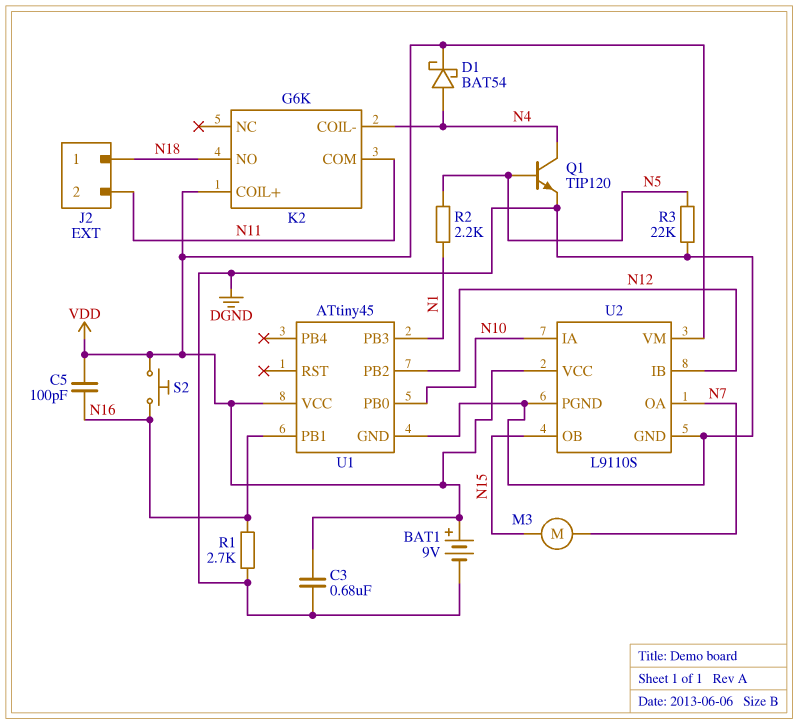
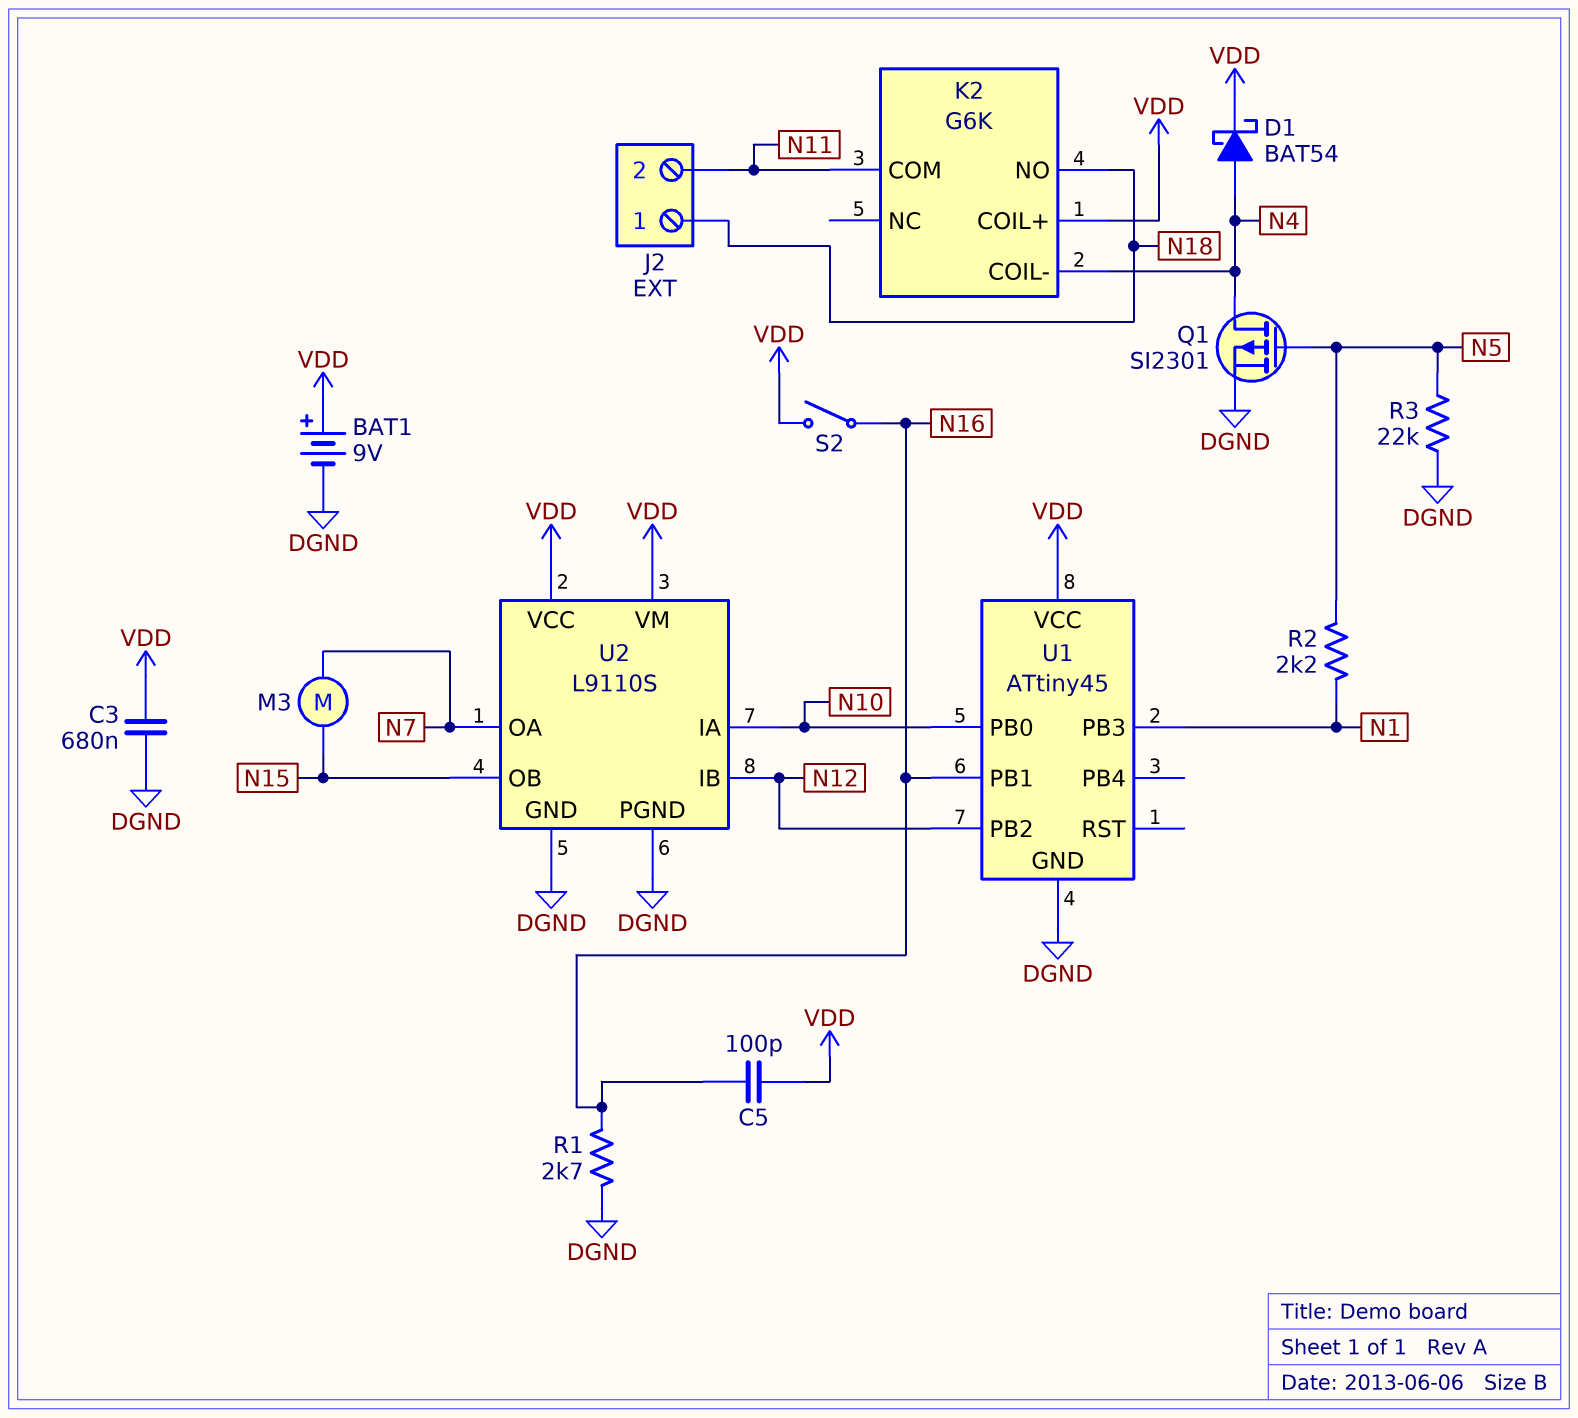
Q1: NPN TIP120 (B N5, C N4, E DGND) -> PMOS SI2301 (G N5, D N4, S DGND)
S2: button (N16, VDD) -> switch (N16, VDD)

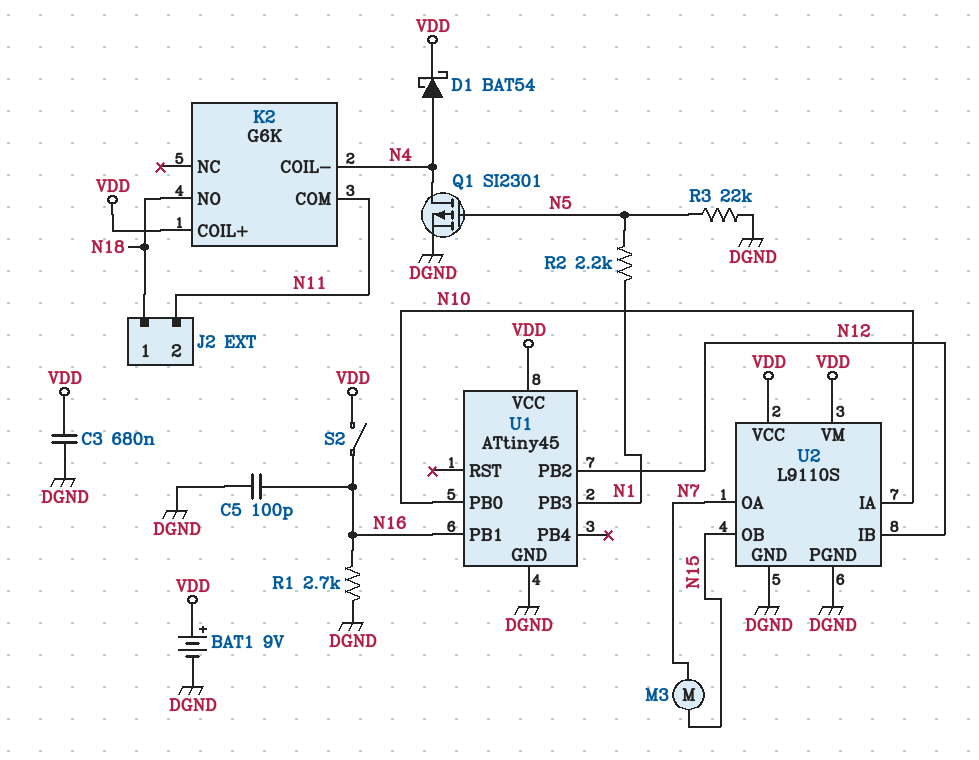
C5: 100pF (N16, VDD) -> 100pF (DGND, N16)

